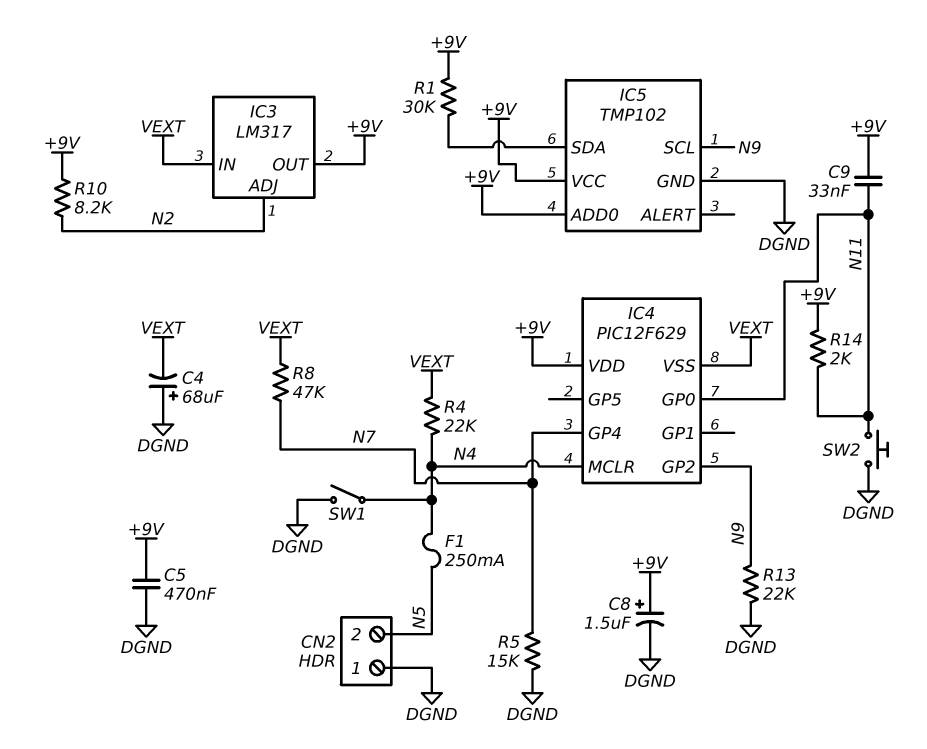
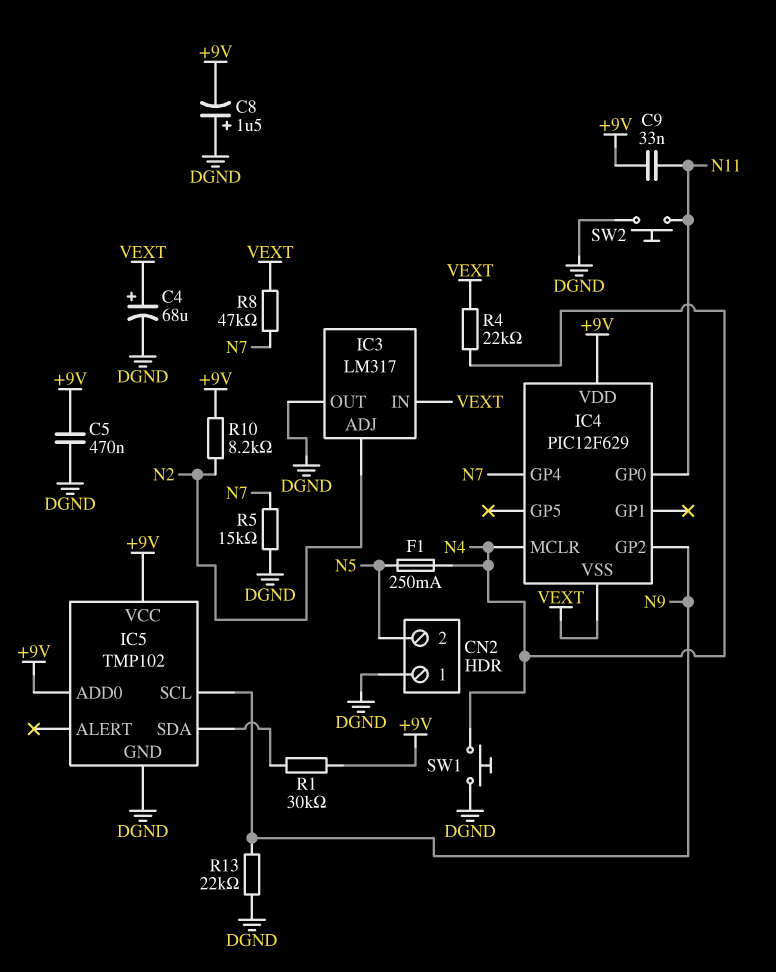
C4: 68uF (plus DGND, minus VEXT) -> 68uF (plus VEXT, minus DGND)
C8: 1.5uF (plus +9V, minus DGND) -> 1.5uF (plus DGND, minus +9V)
IC3 pin OUT: +9V -> DGND
R14: 2k (+9V, N11) -> none
SW1: switch (DGND, N4) -> button (DGND, N4)

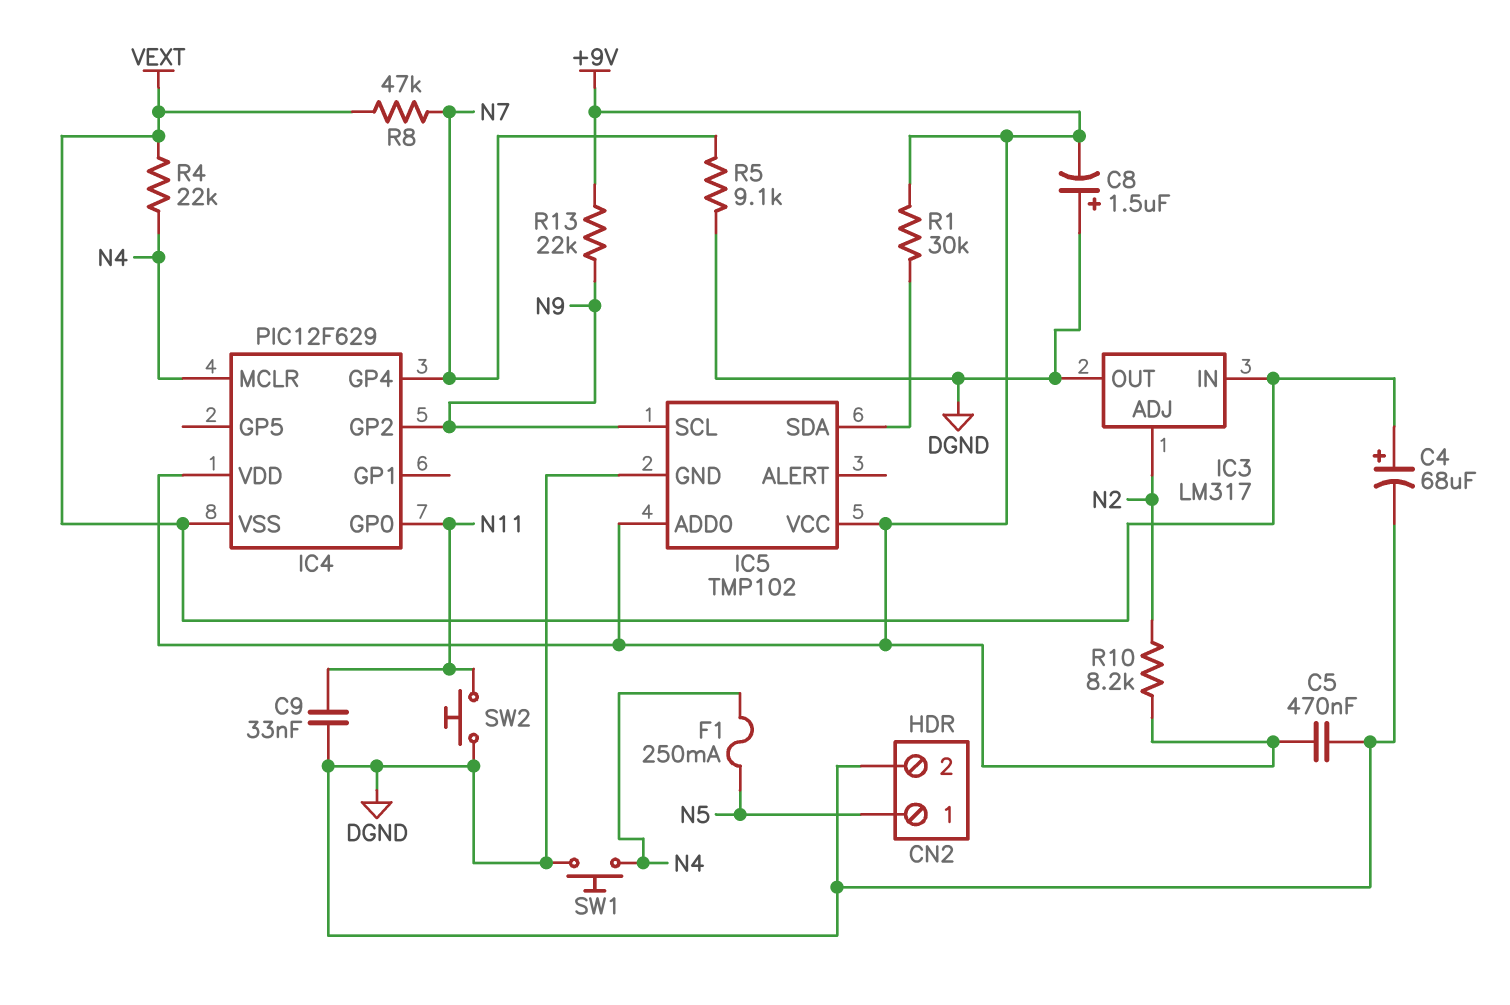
C9: 33nF (+9V, N11) -> 33nF (DGND, N11)
CN2 pin 1: DGND -> N5
CN2 pin 2: N5 -> DGND
R5: 15k (DGND, N7) -> 9.1k (DGND, N7)
R13: 22k (DGND, N9) -> 22k (+9V, N9)

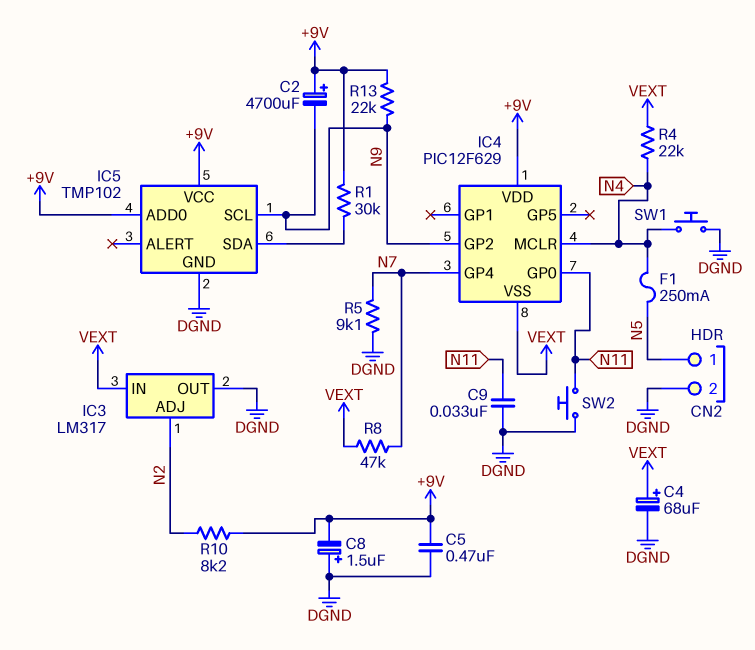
C2: none -> 4700uF (plus +9V, minus N9)

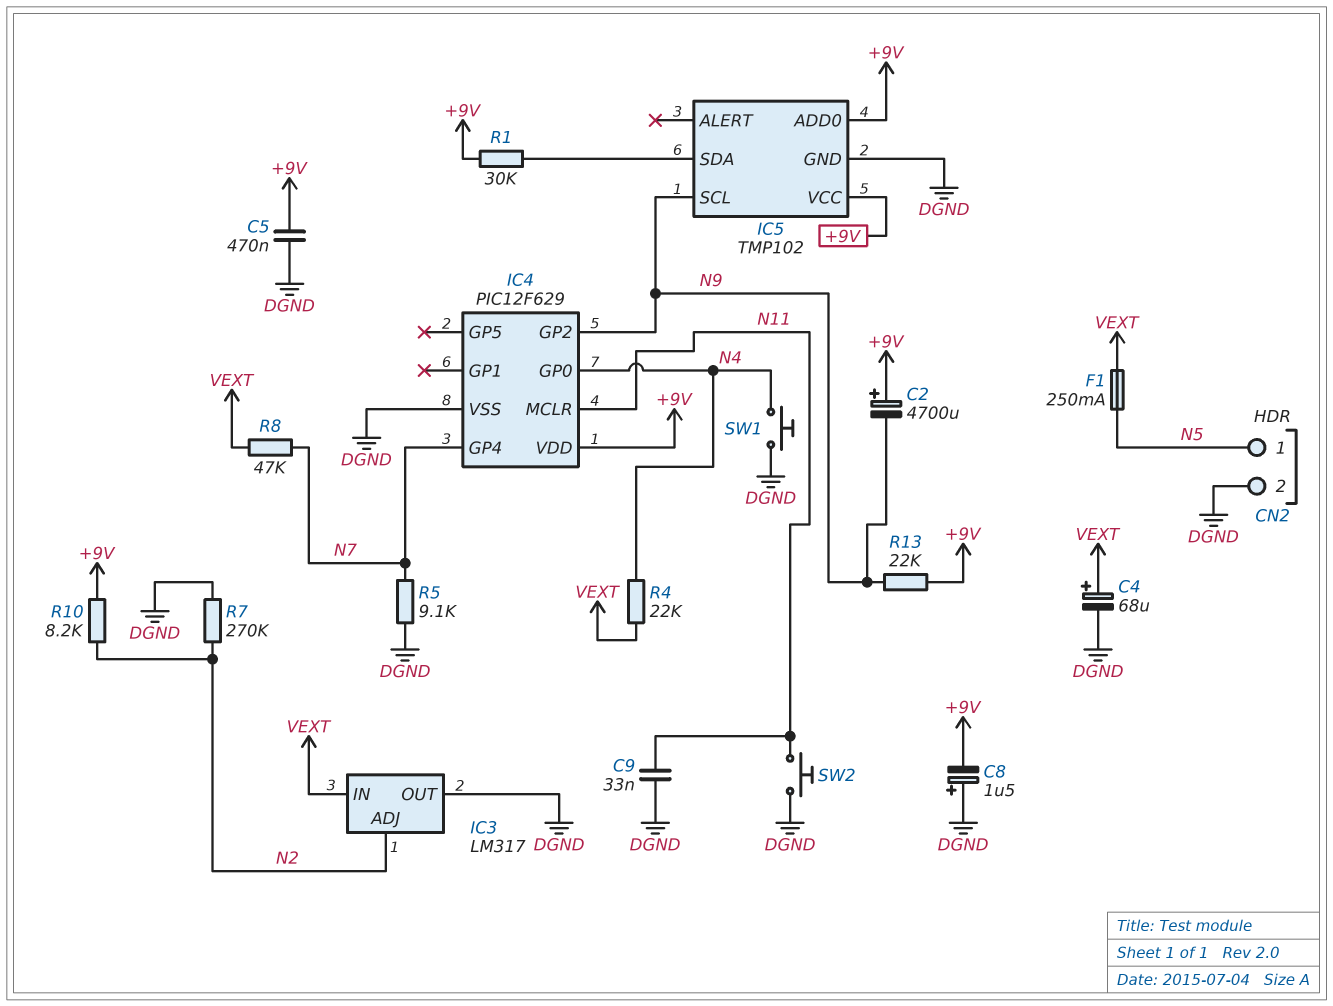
F1: 250mA (N4, N5) -> 250mA (N5, VEXT)
IC4 pin GP0: N11 -> N4
IC4 pin MCLR: N4 -> N11
IC4 pin VSS: VEXT -> DGND
R7: none -> 270k (DGND, N2)

